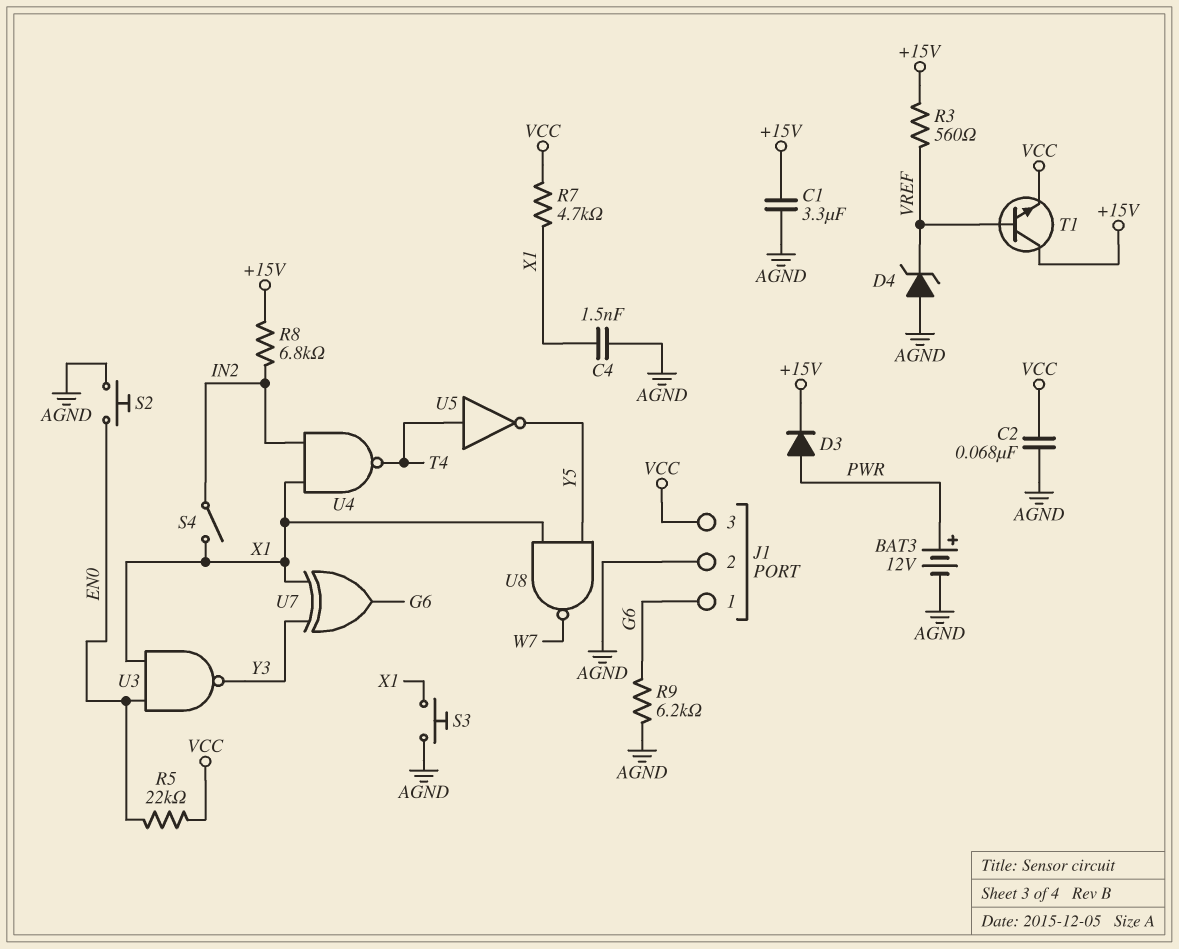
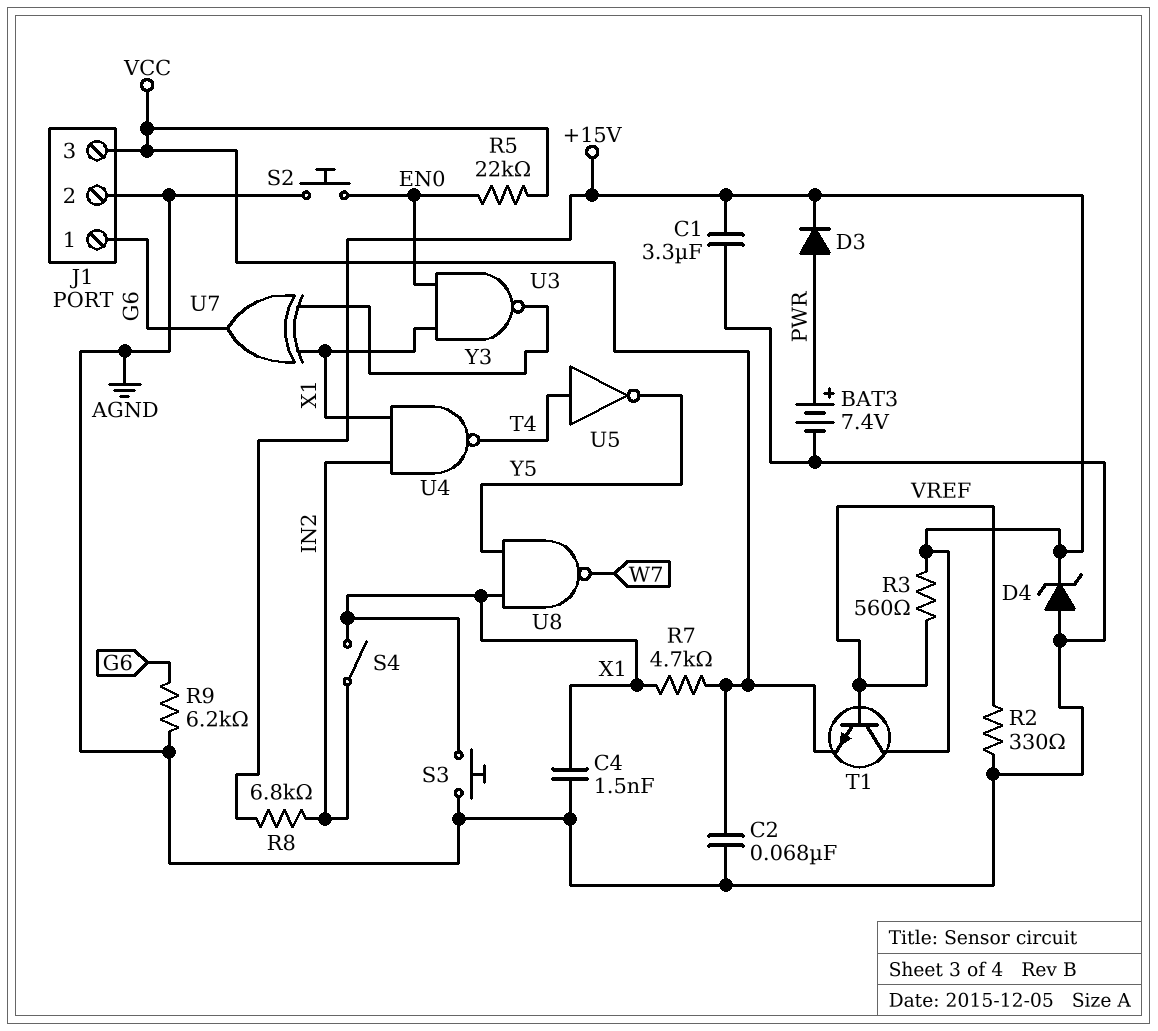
BAT3: 12V (plus PWR, minus AGND) -> 7.4V (plus PWR, minus AGND)
D4: zener (A AGND, K VREF) -> zener (A AGND, K +15V)
R2: none -> 330 (AGND, VREF)

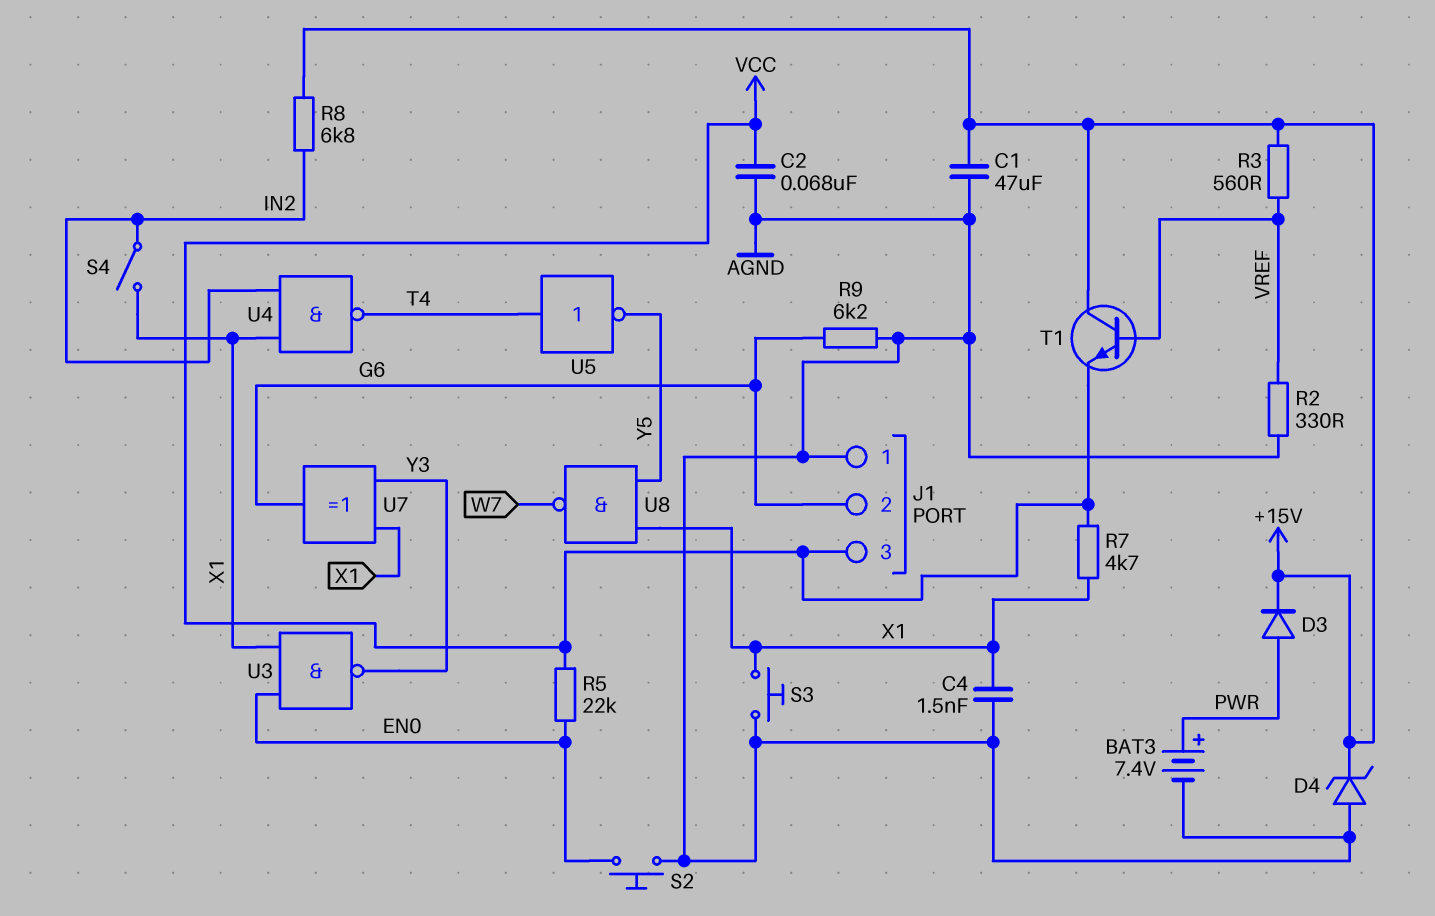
C1: 3.3uF (+15V, AGND) -> 47uF (+15V, AGND)
J1 pin 1: G6 -> AGND
J1 pin 2: AGND -> G6

